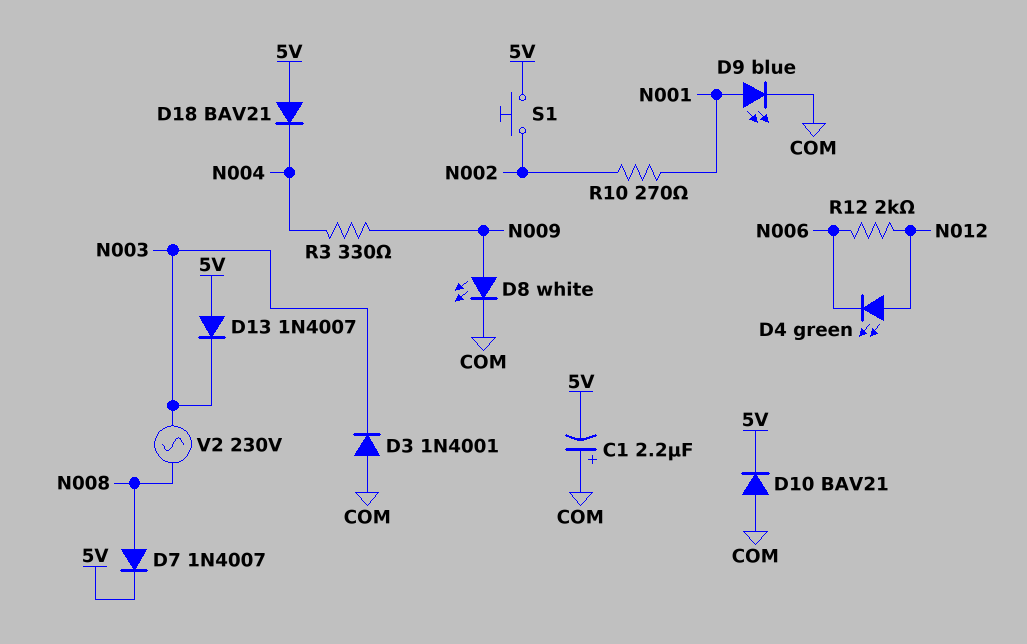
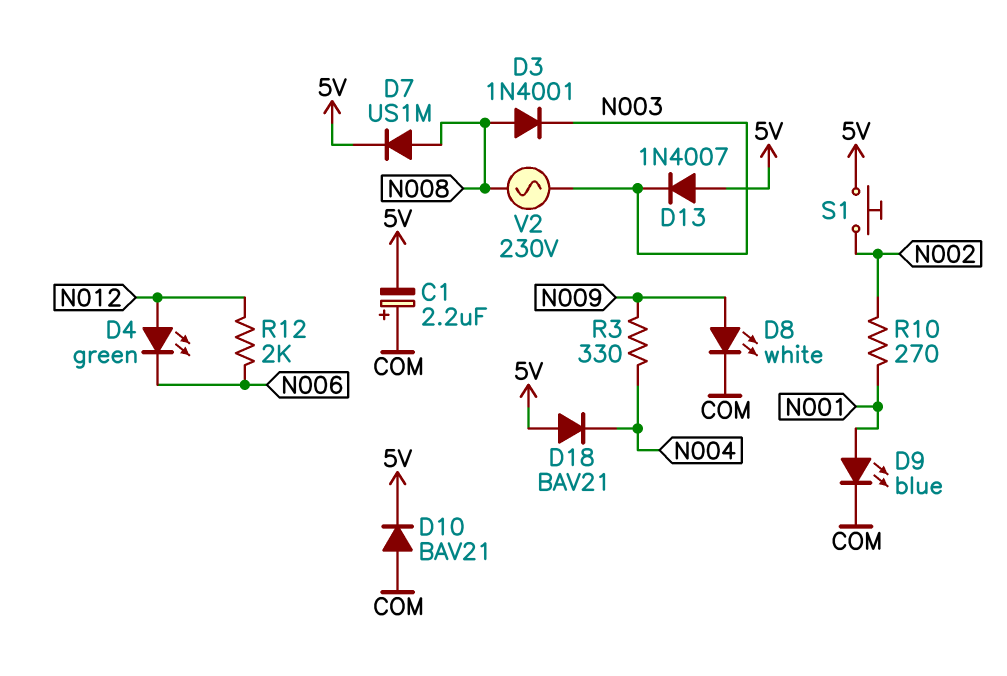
D3: diode 1N4001 (A COM, K N003) -> diode 1N4001 (A N008, K N003)
D7: diode 1N4007 (A N008, K 5V) -> diode US1M (A N008, K 5V)

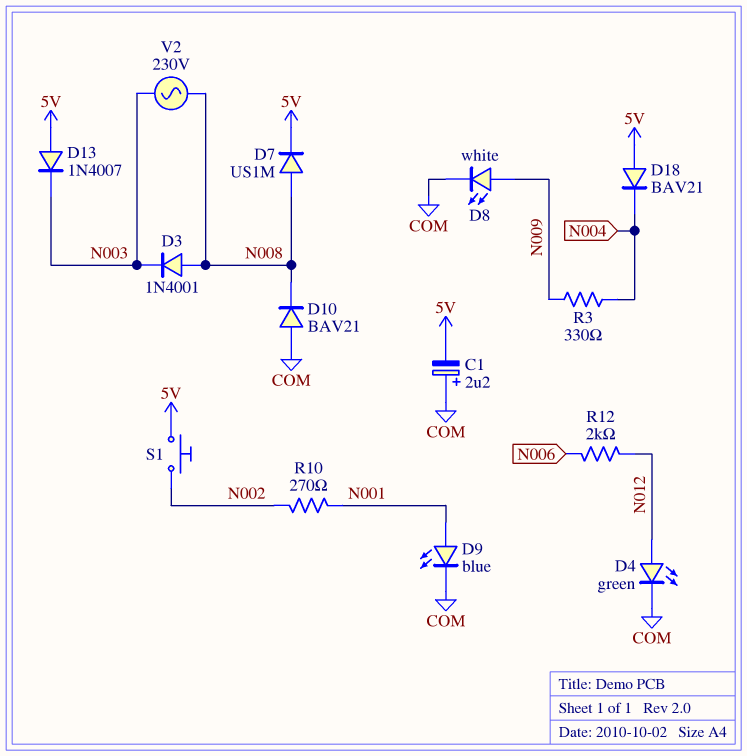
D4: LED green (A N012, K N006) -> LED green (A N012, K COM)
D10: diode BAV21 (A COM, K 5V) -> diode BAV21 (A COM, K N008)

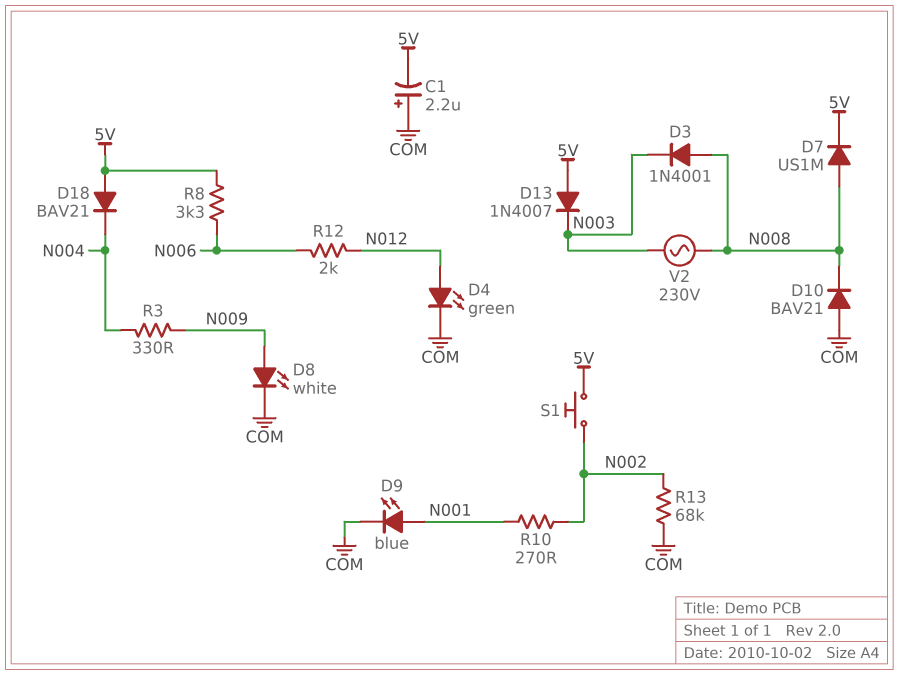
R8: none -> 3.3k (5V, N006)
R13: none -> 68k (COM, N002)

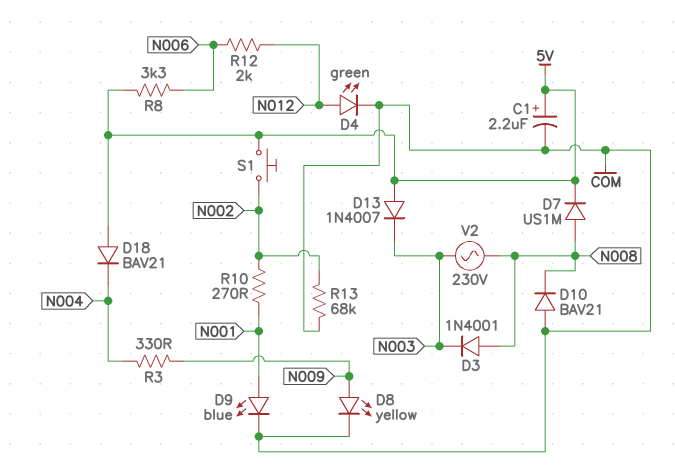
C1: 2.2uF (plus COM, minus 5V) -> 2.2uF (plus 5V, minus COM)
D8: LED white (A N009, K COM) -> LED yellow (A N009, K COM)

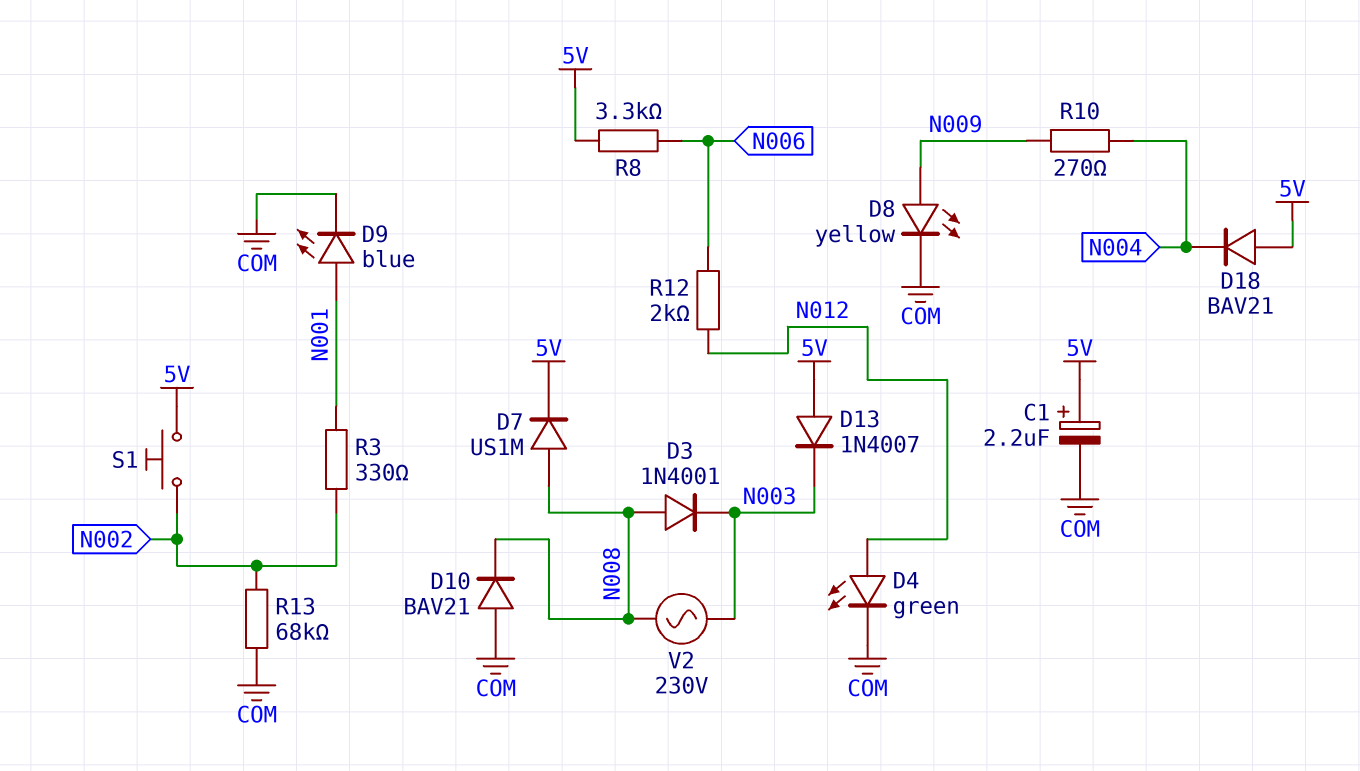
R3: 330 (N004, N009) -> 330 (N001, N002)
R10: 270 (N001, N002) -> 270 (N004, N009)

